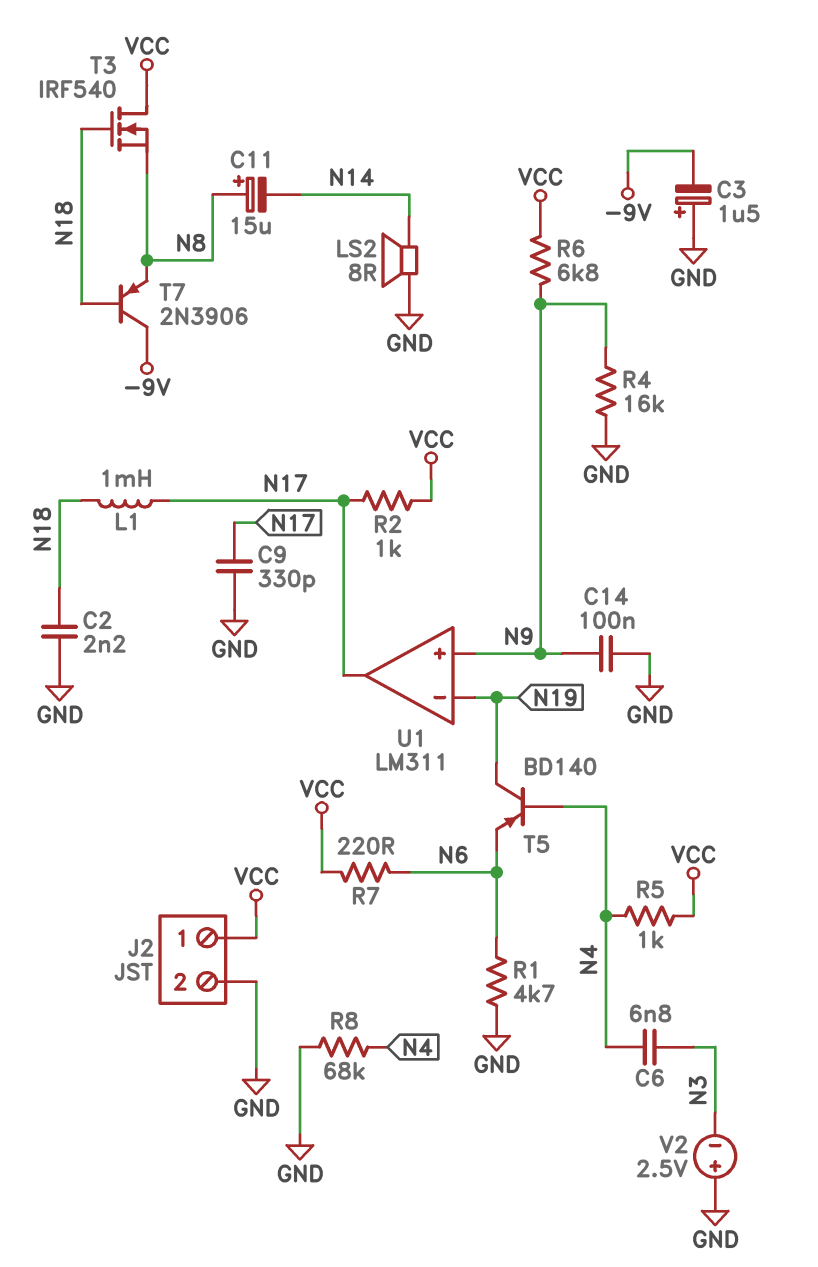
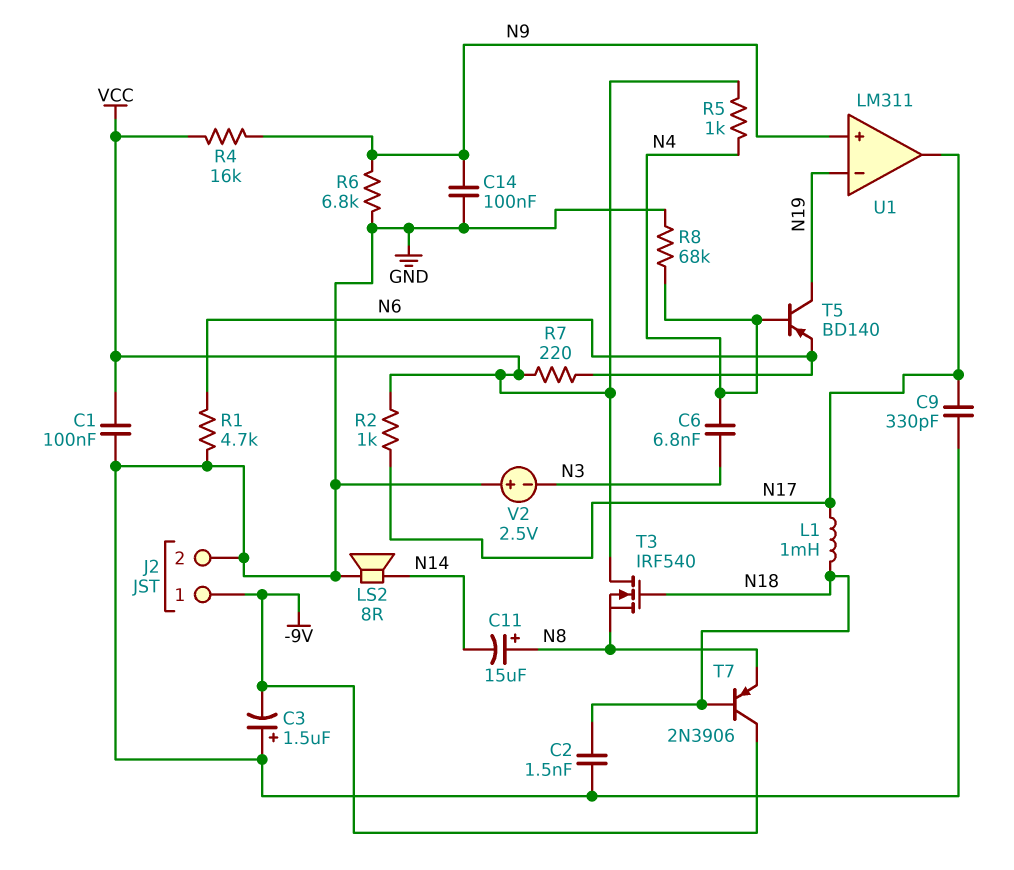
C1: none -> 100nF (GND, VCC)
C2: 2.2nF (GND, N18) -> 1.5nF (GND, N18)
J2 pin 1: VCC -> -9V
R4: 16k (GND, N9) -> 16k (N9, VCC)
R6: 6.8k (N9, VCC) -> 6.8k (GND, N9)

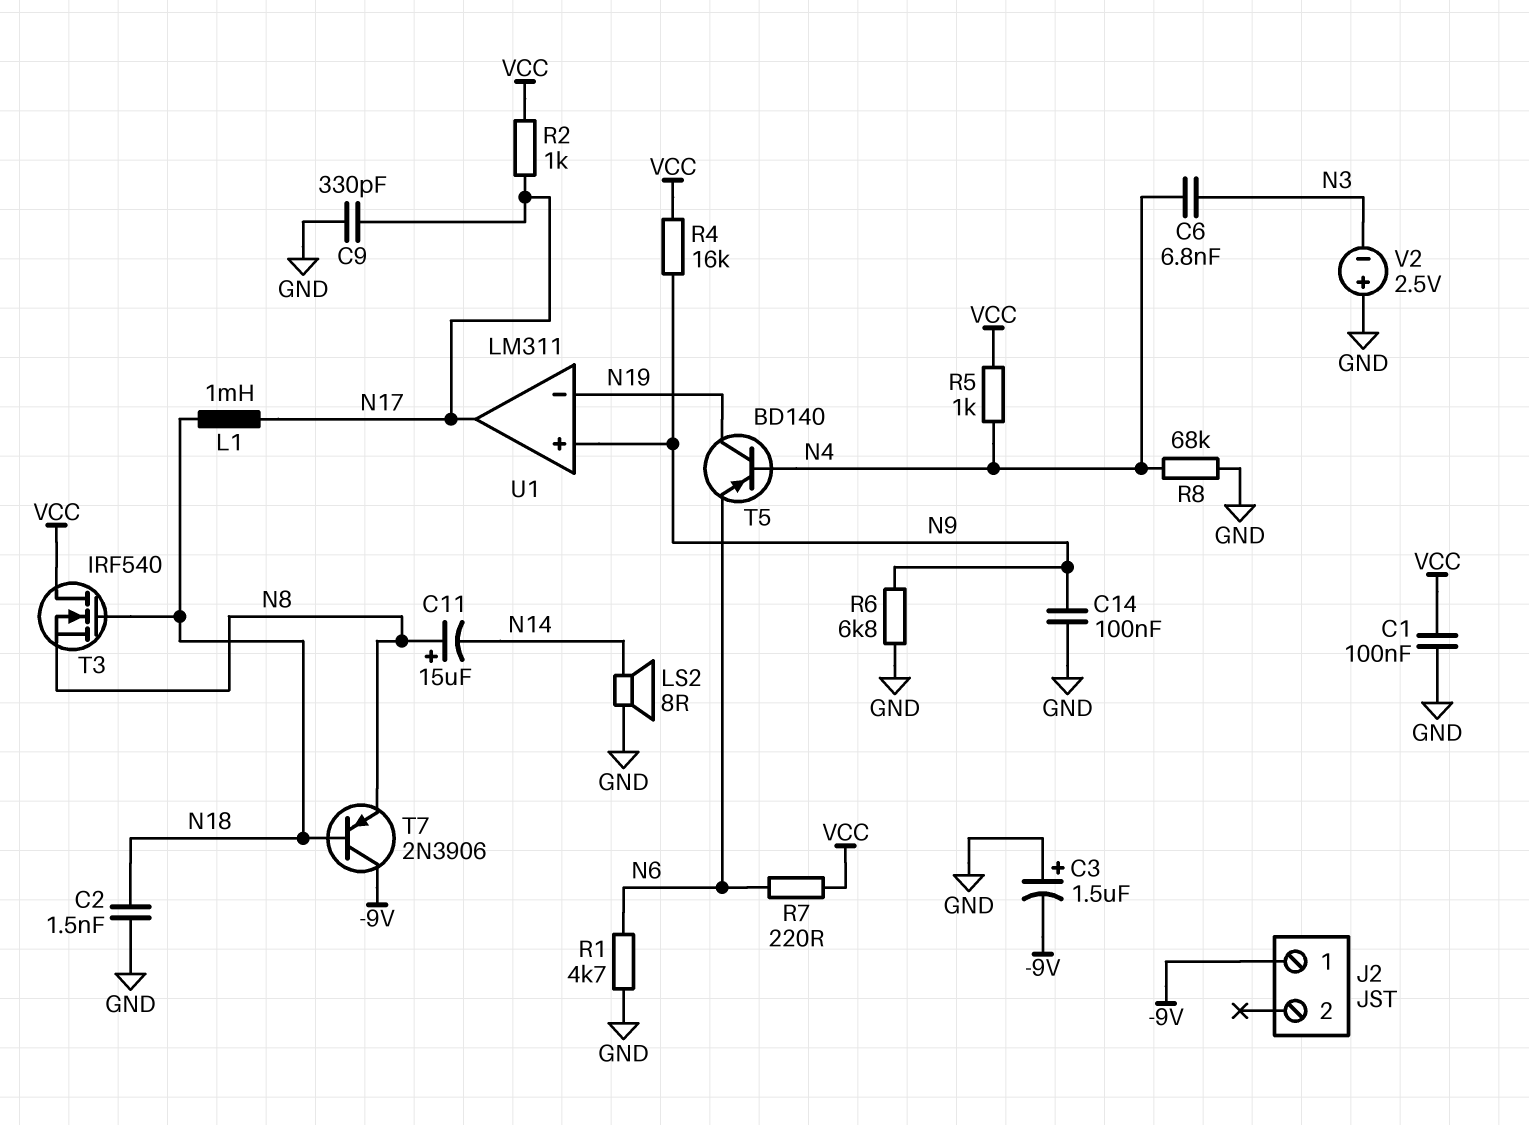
J2 pin 2: GND -> none

